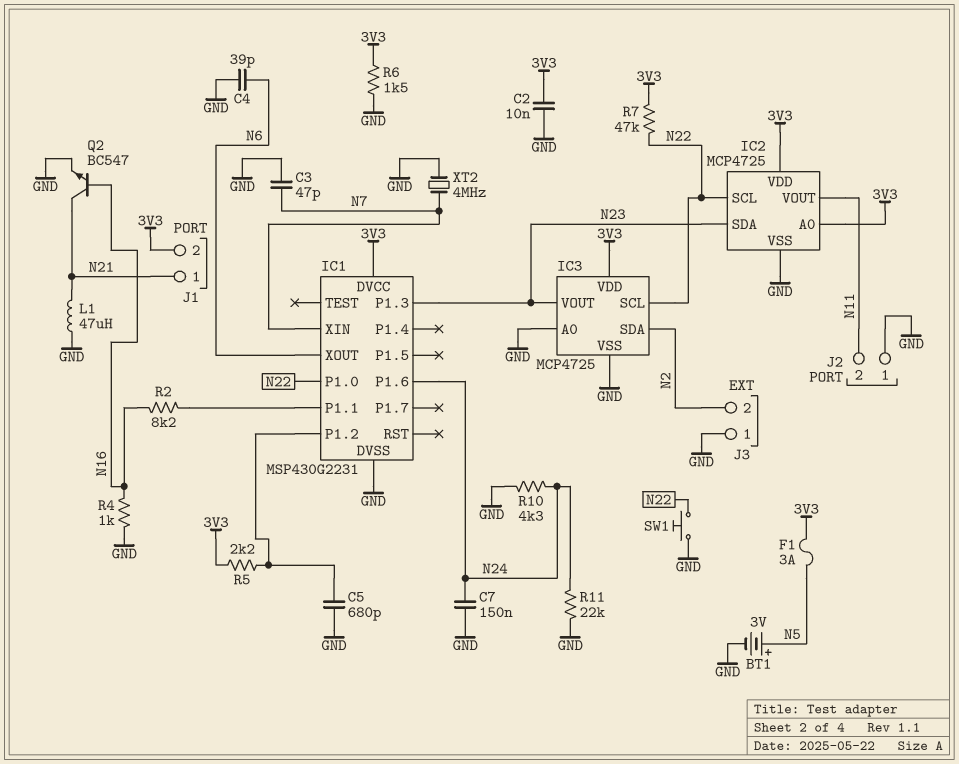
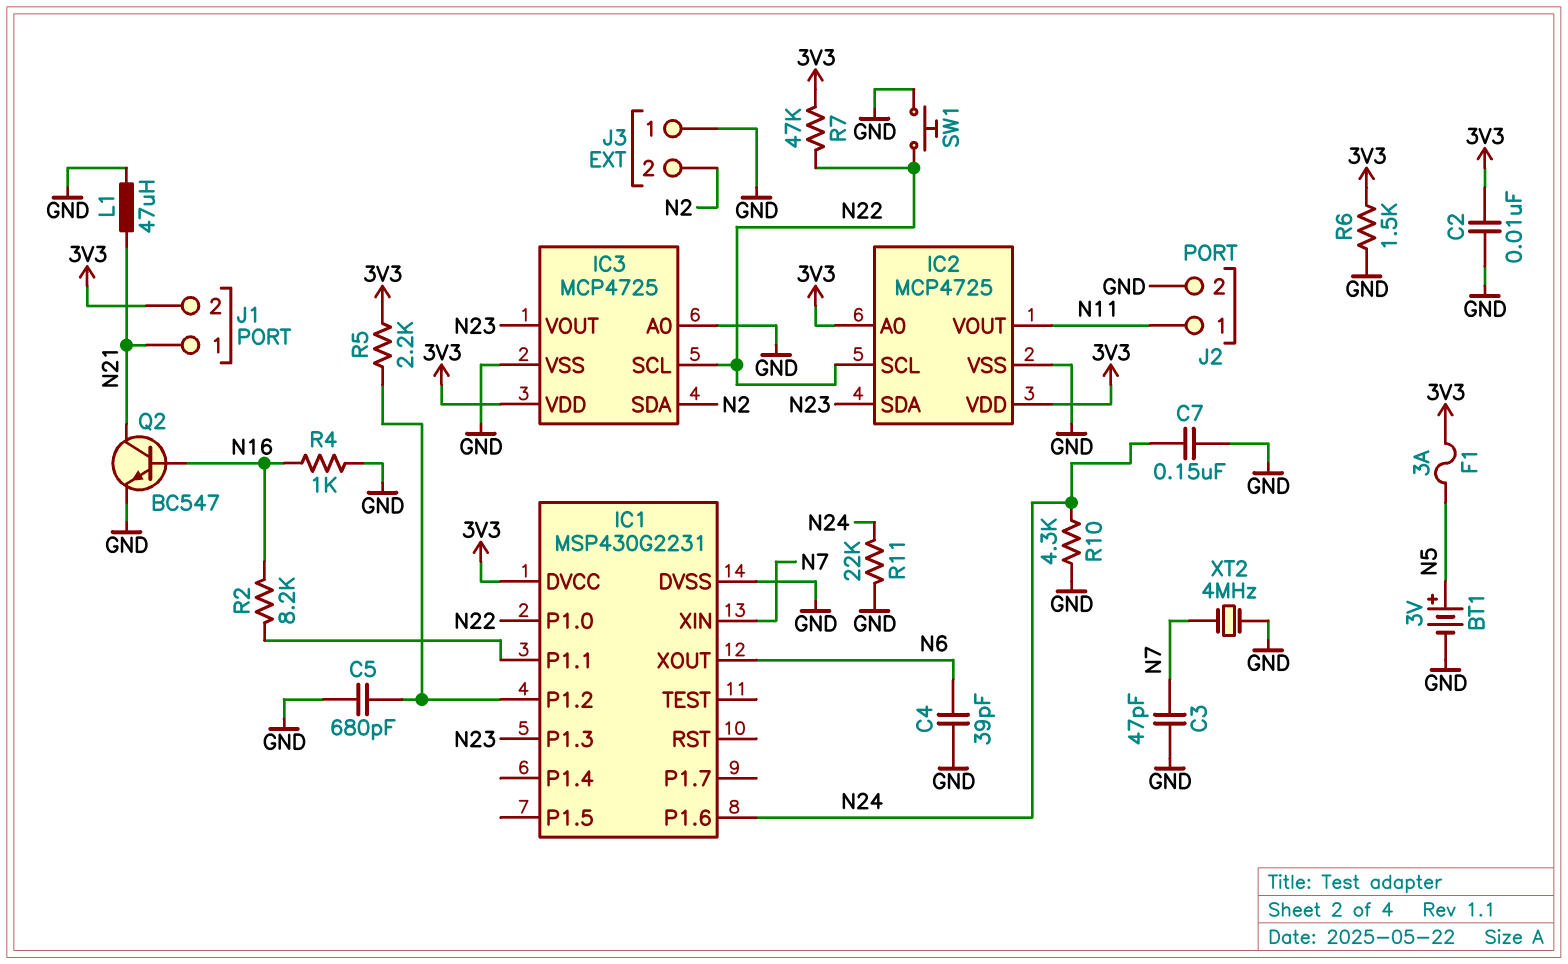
J2 pin 1: GND -> N11
J2 pin 2: N11 -> GND

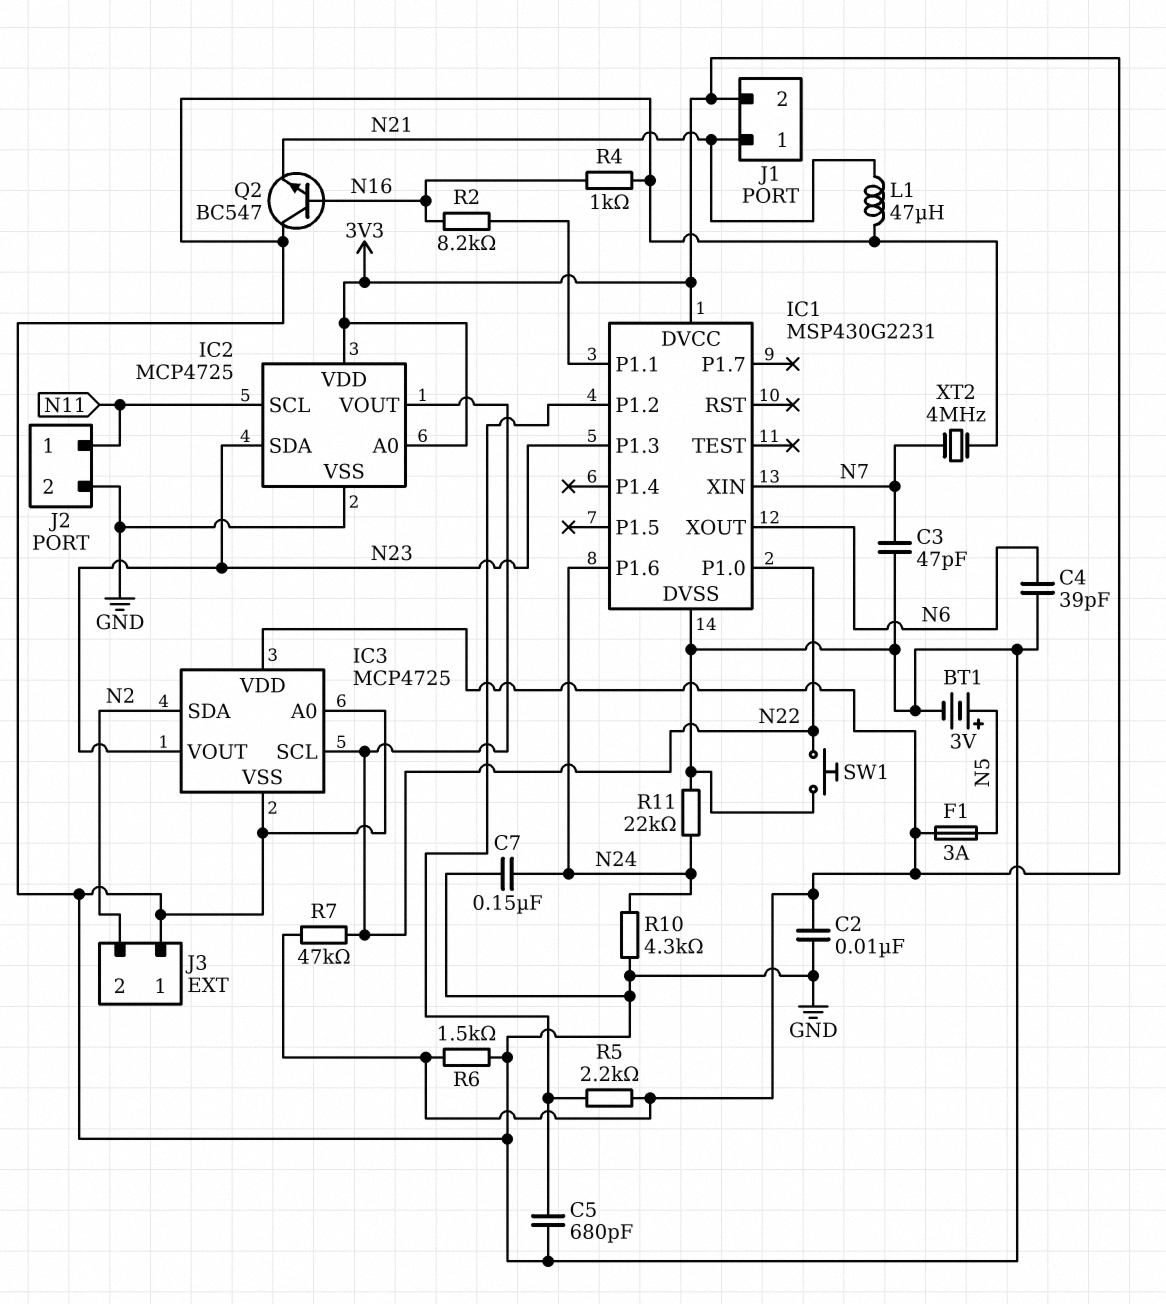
IC2 pin SCL: N22 -> N11
IC2 pin VOUT: N11 -> N22
Q2: NPN BC547 (B N16, C N21, E GND) -> NPN BC547 (B N16, C GND, E N21)

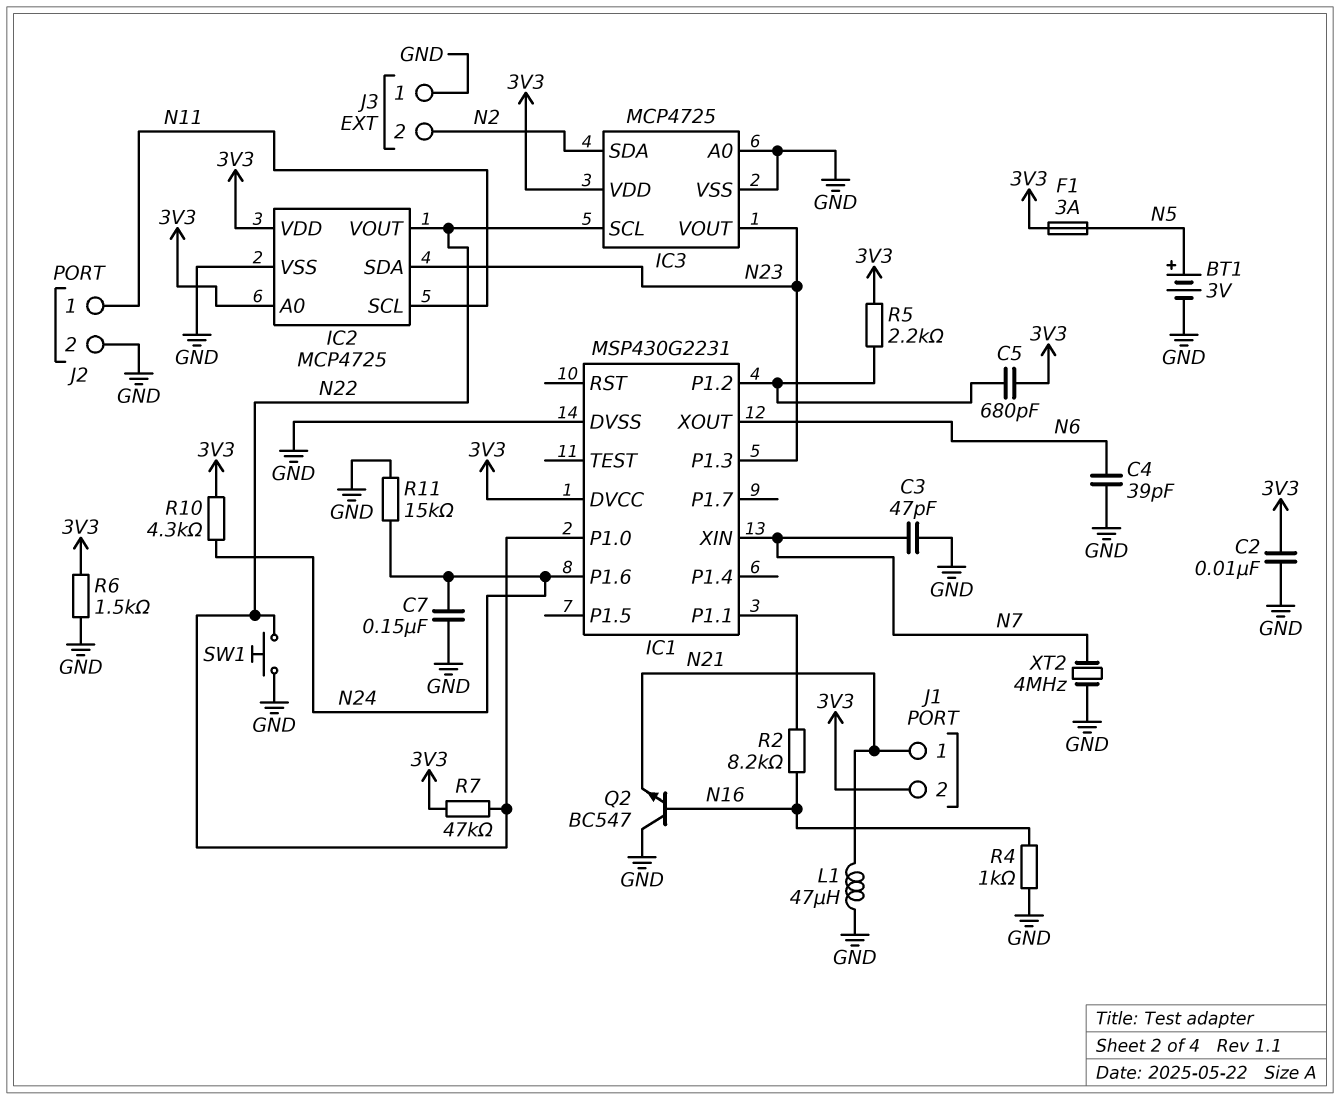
C5: 680pF (GND, IC1/P1.2) -> 680pF (3V3, IC1/P1.2)
R10: 4.3k (GND, N24) -> 4.3k (3V3, N24)
R11: 22k (GND, N24) -> 15k (GND, N24)

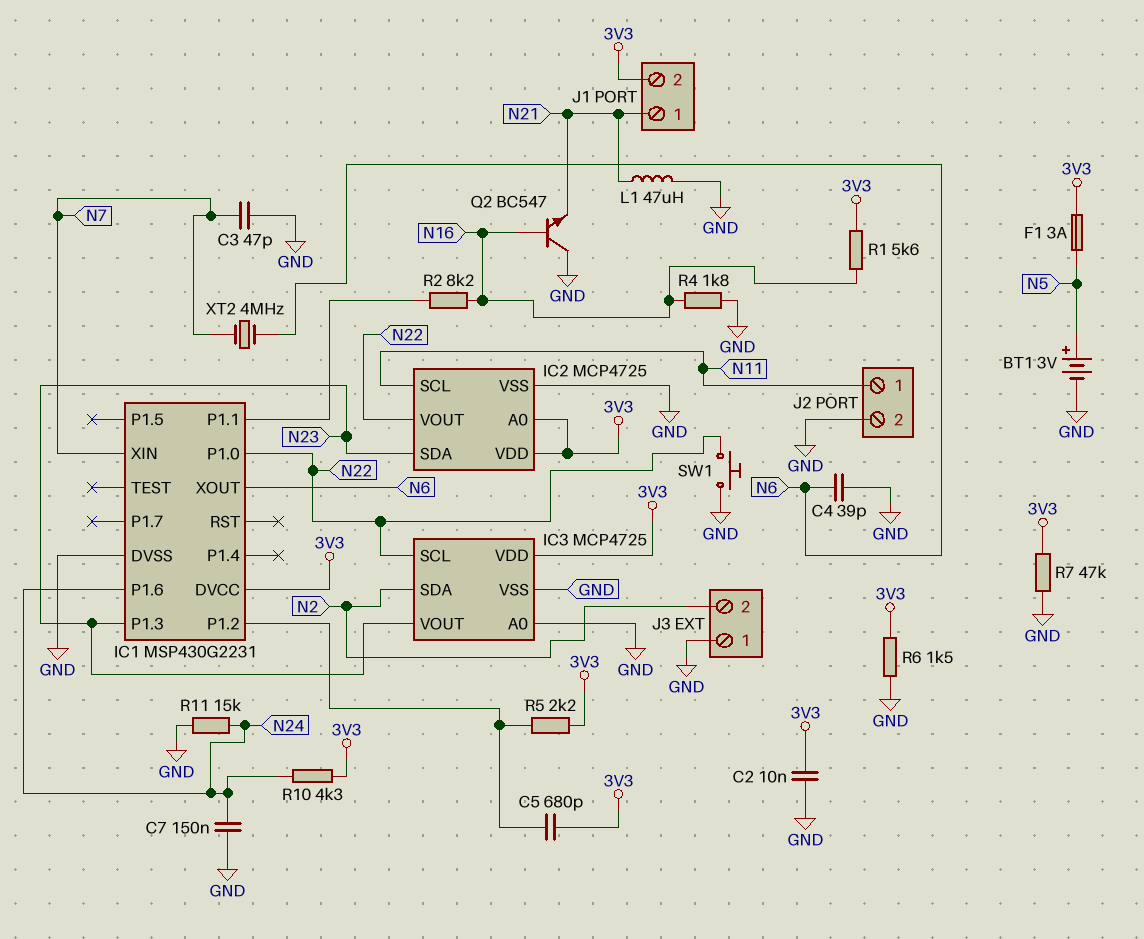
R1: none -> 5.6k (3V3, N16)
R4: 1k (GND, N16) -> 1.8k (GND, N16)
R7: 47k (3V3, N22) -> 47k (3V3, GND)
XT2: 4MHz (GND, N7) -> 4MHz (N6, N7)

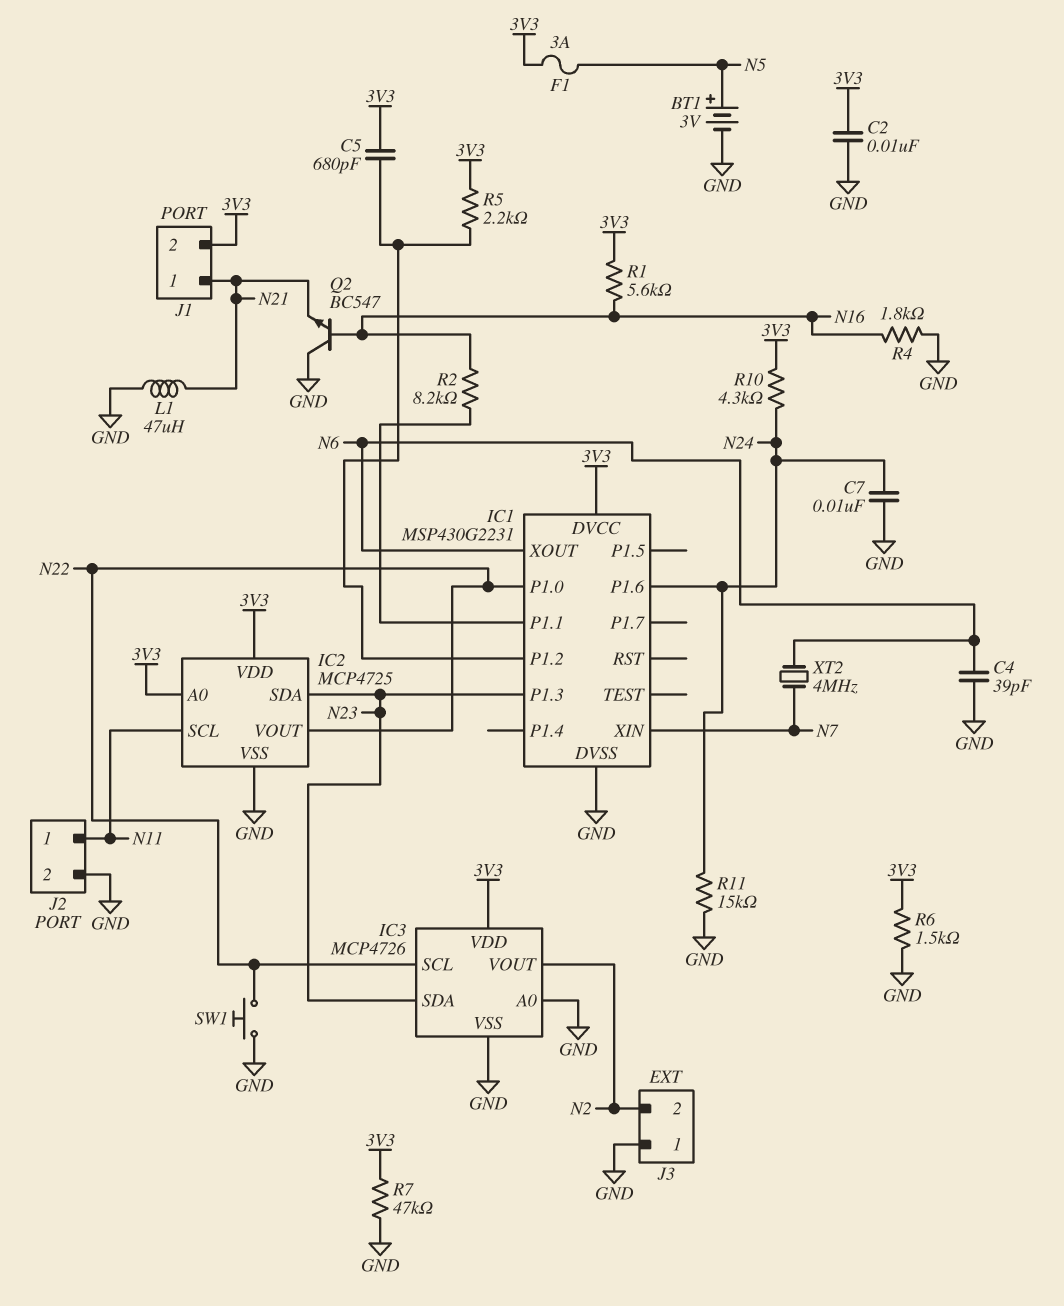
C3: 47pF (GND, N7) -> none
C7: 150nF (GND, N24) -> 10nF (GND, N24)
IC3: MCP4725 -> MCP4726
IC3 pin SDA: N2 -> N23
IC3 pin VOUT: N23 -> N2

